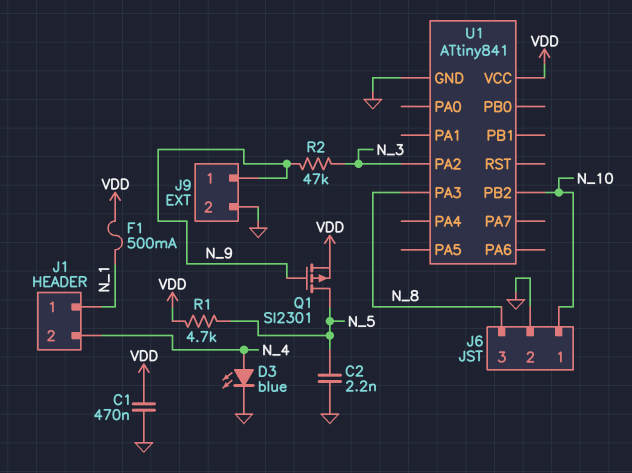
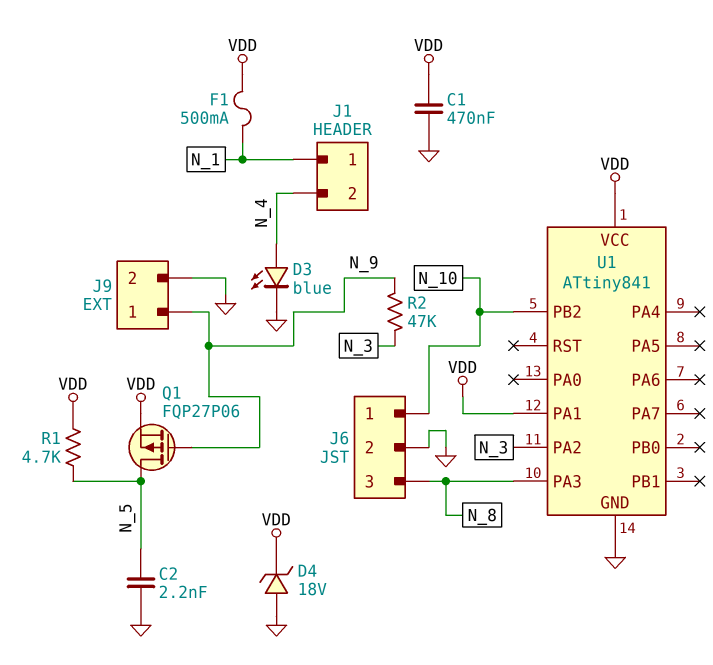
D4: none -> zener 18V (A GND, K VDD)
Q1: PMOS SI2301 (G N_9, D N_5, S VDD) -> PMOS FQP27P06 (G N_9, D N_5, S VDD)
U1 pin PA1: none -> VDD

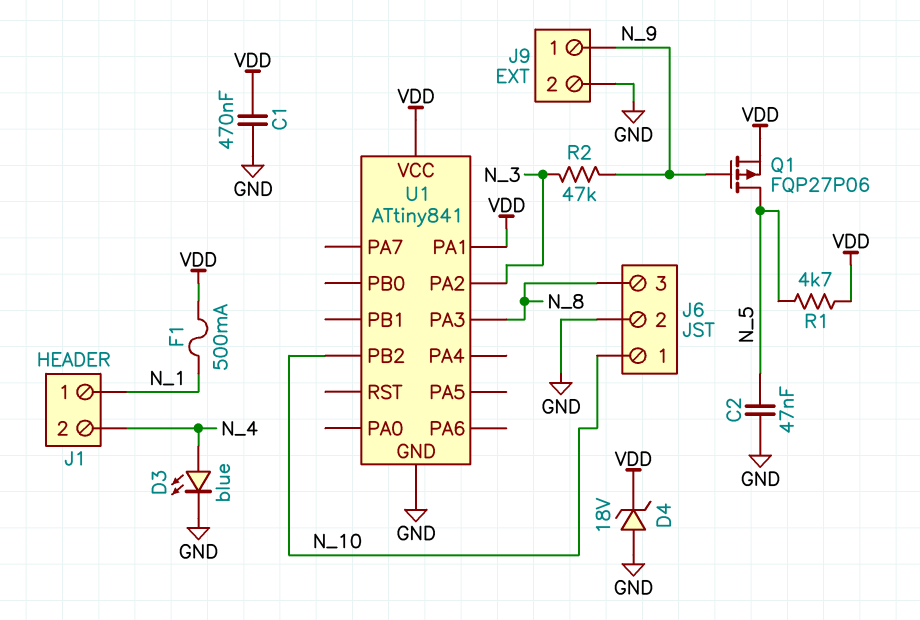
C2: 2.2nF (GND, N_5) -> 47nF (GND, N_5)

